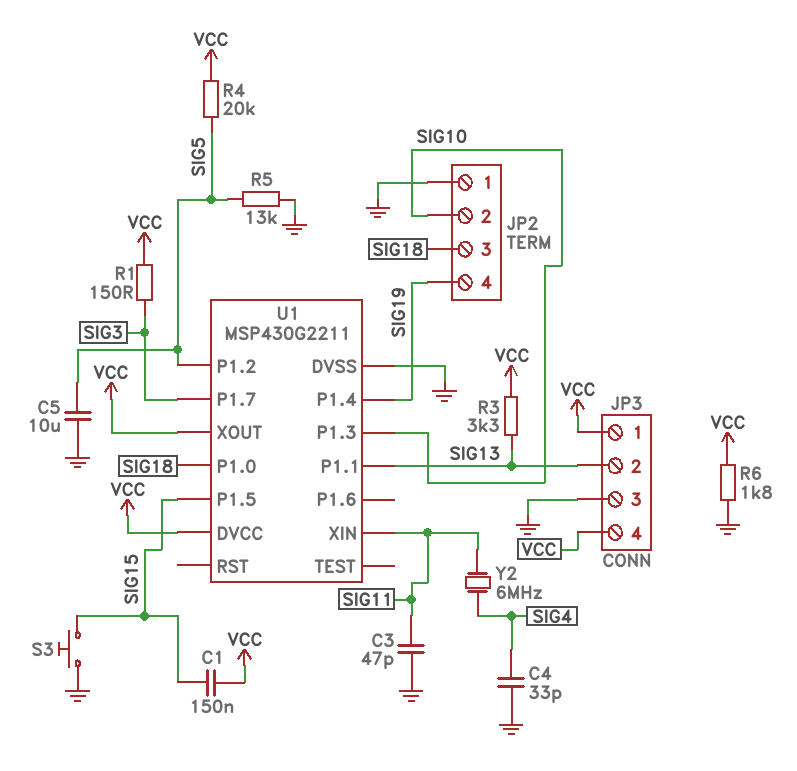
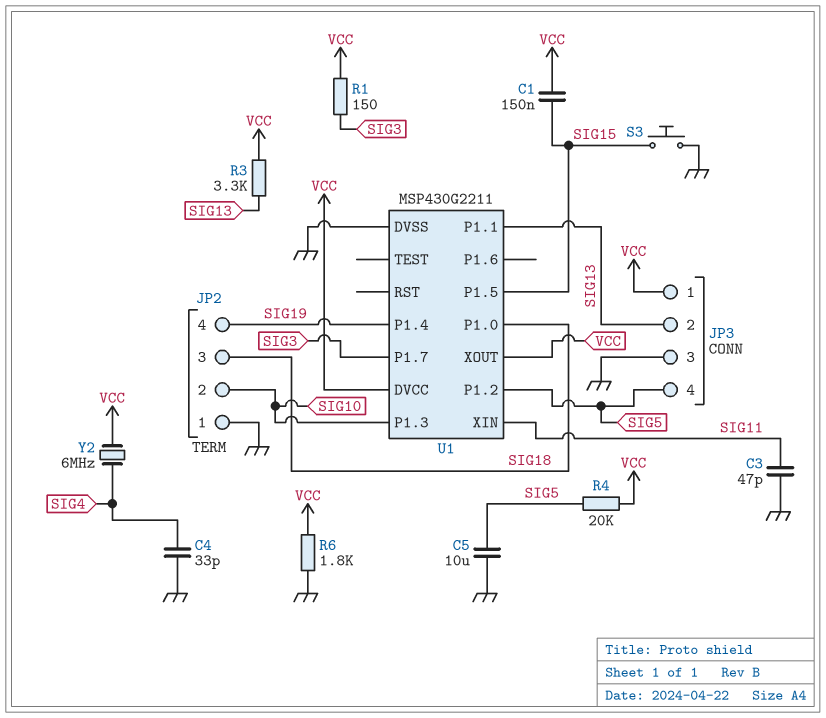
JP3 pin 4: VCC -> SIG5
R5: 13k (GND, SIG5) -> none
Y2: 6MHz (SIG4, SIG11) -> 6MHz (SIG4, VCC)

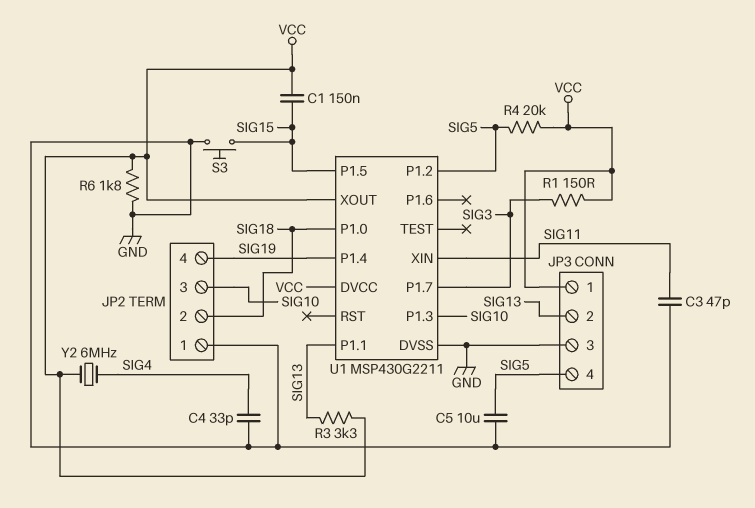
JP2 pin 2: SIG10 -> SIG18
JP2 pin 3: SIG18 -> SIG10

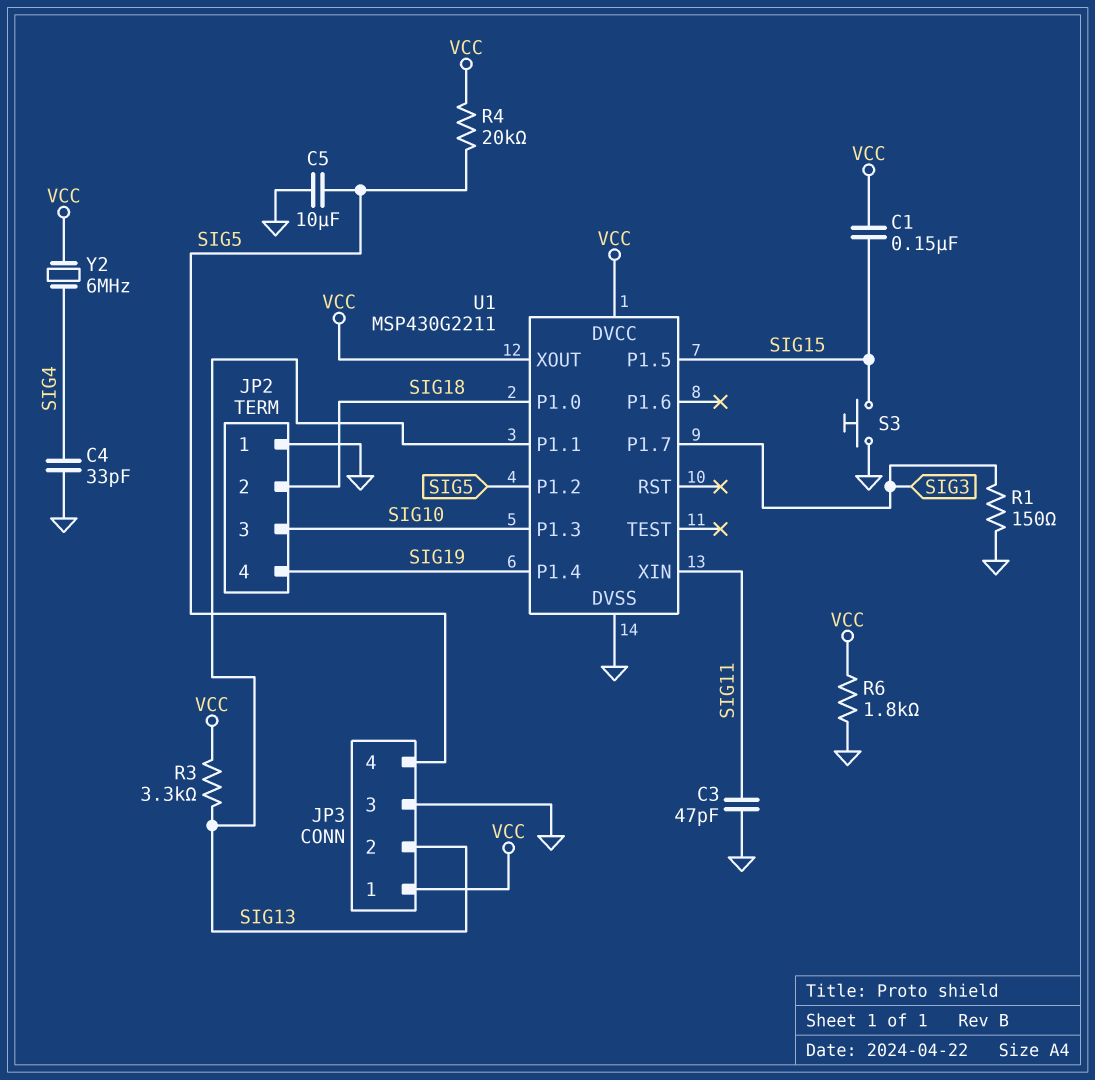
R1: 150 (SIG3, VCC) -> 150 (GND, SIG3)

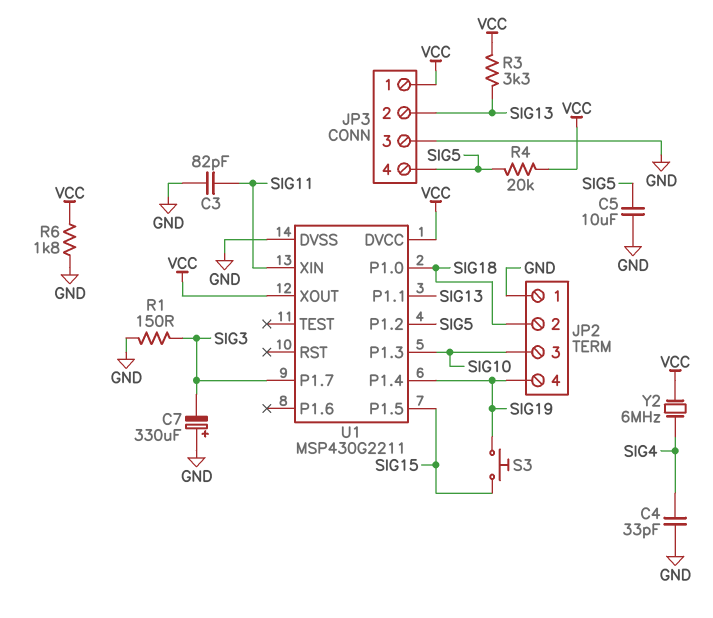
C1: 150nF (SIG15, VCC) -> none
C3: 47pF (GND, SIG11) -> 82pF (GND, SIG11)
C7: none -> 330uF (plus GND, minus SIG3)
S3: button (GND, SIG15) -> button (SIG15, SIG19)

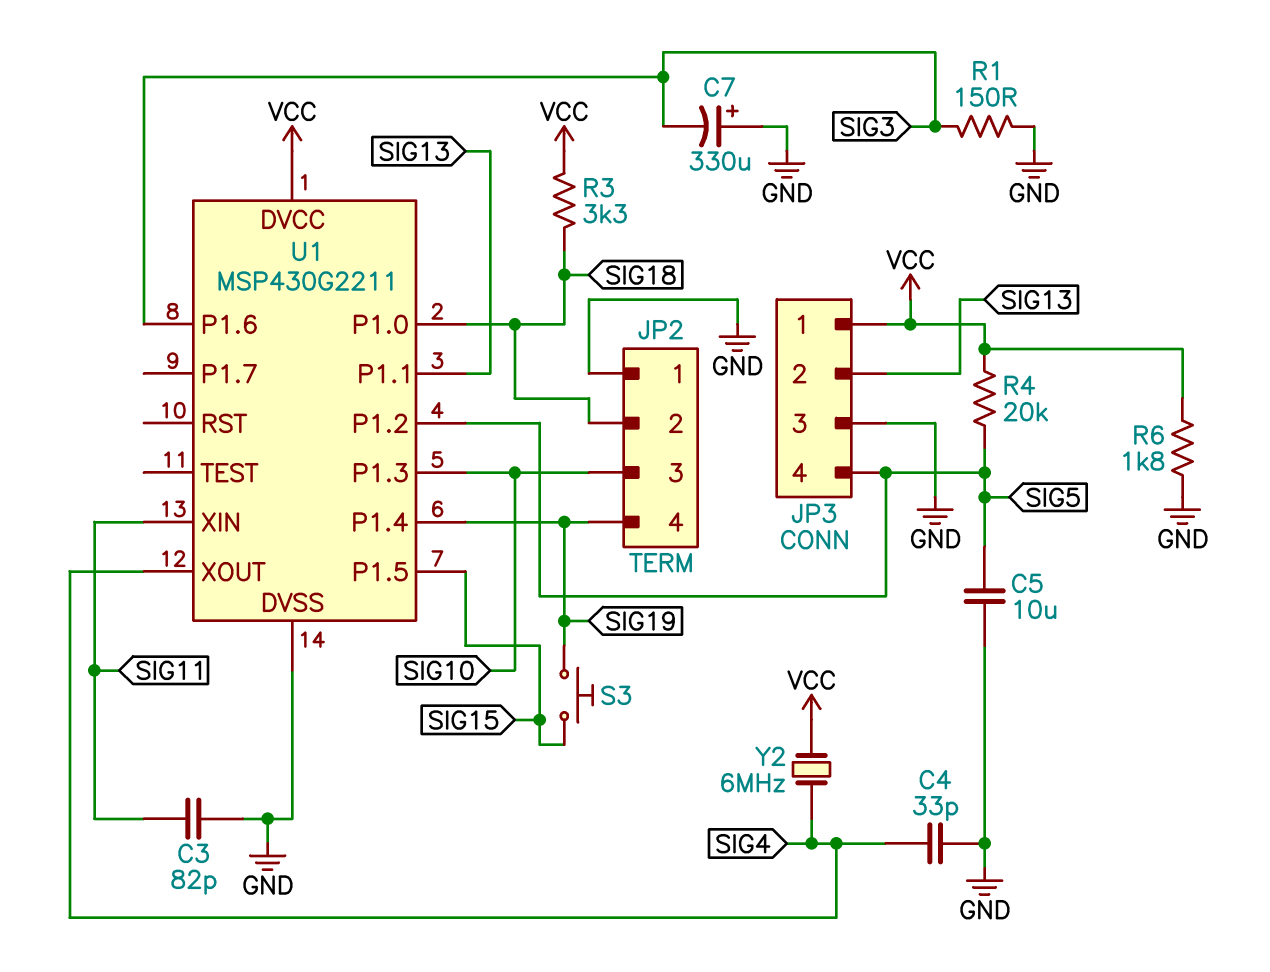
R3: 3.3k (SIG13, VCC) -> 3.3k (SIG18, VCC)
U1 pin P1.6: none -> SIG3
U1 pin P1.7: SIG3 -> none
U1 pin XOUT: VCC -> SIG4

